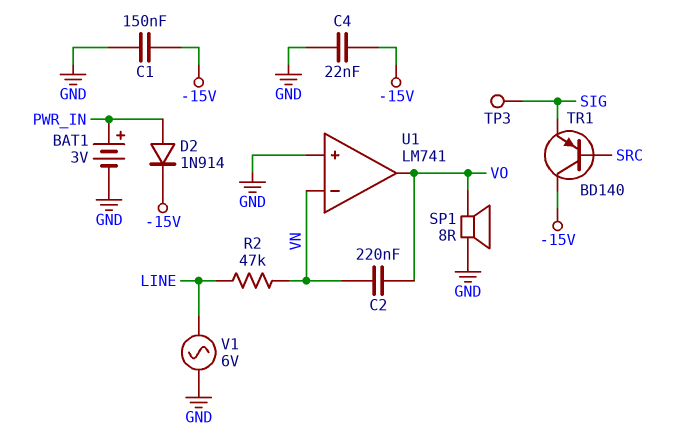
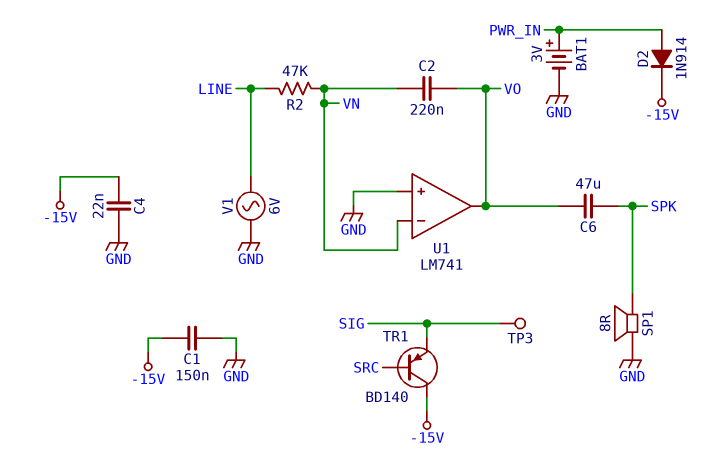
C6: none -> 47uF (SPK, VO)
SP1: speaker 8R (GND, VO) -> speaker 8R (GND, SPK)

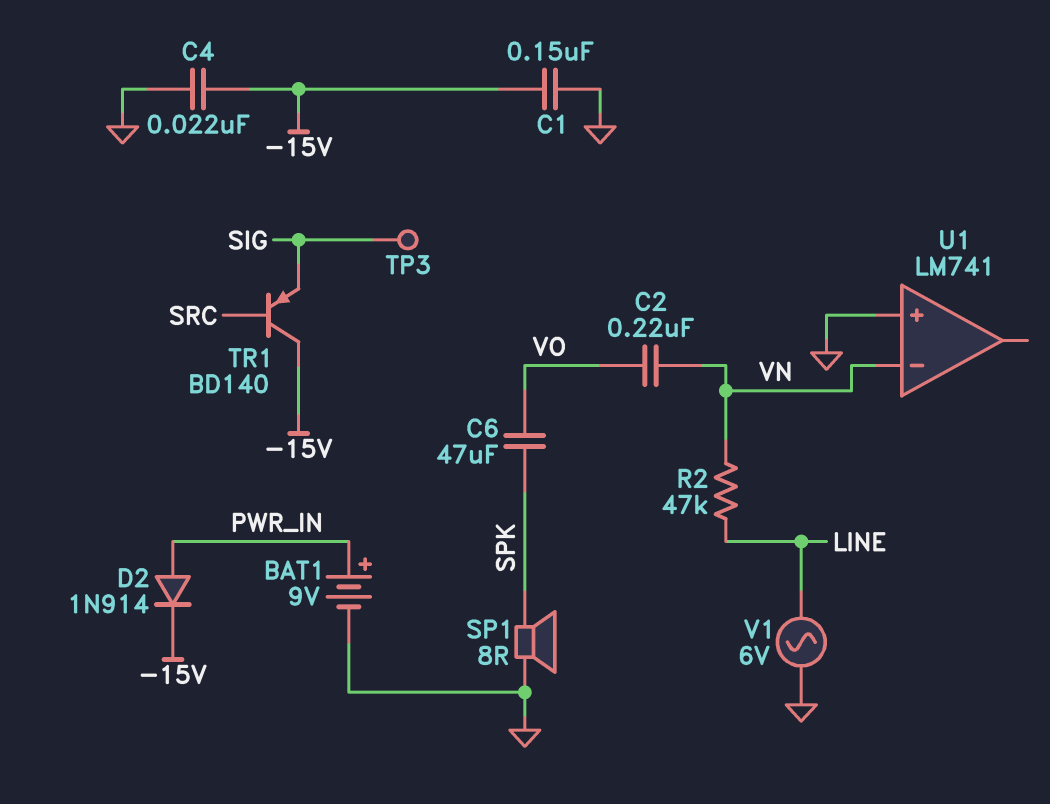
BAT1: 3V (plus PWR_IN, minus GND) -> 9V (plus PWR_IN, minus GND)
U1 pin out: VO -> none

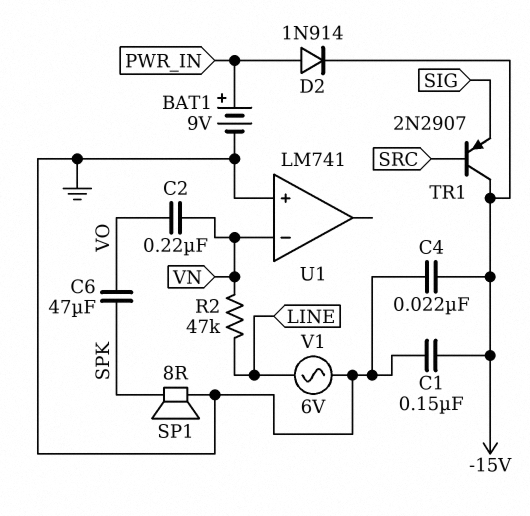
TP3: test point (SIG) -> none
TR1: PNP BD140 (B SRC, C -15V, E SIG) -> PNP 2N2907 (B SRC, C -15V, E SIG)

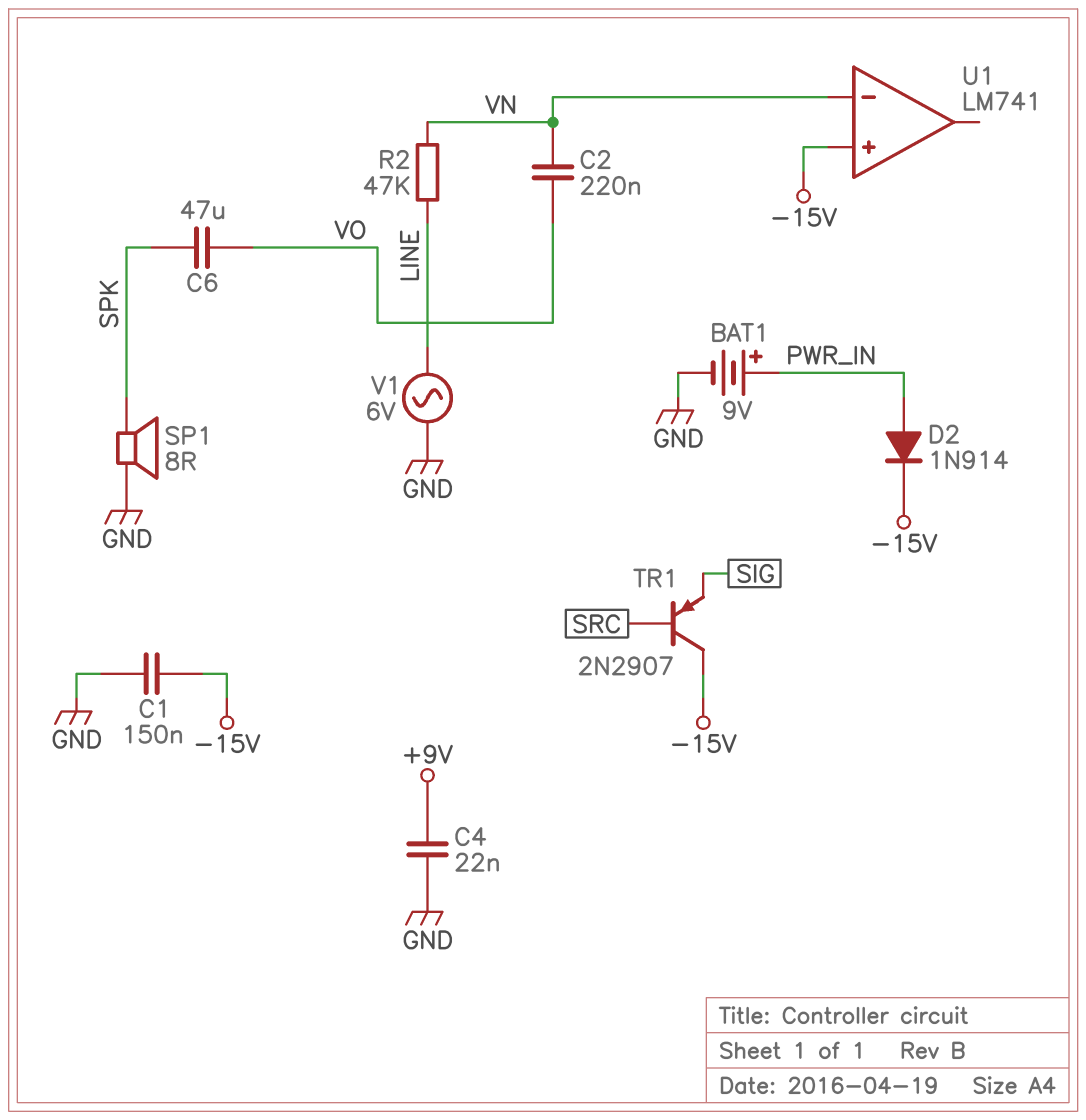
C4: 22nF (-15V, GND) -> 22nF (+9V, GND)
U1 pin in+: GND -> -15V

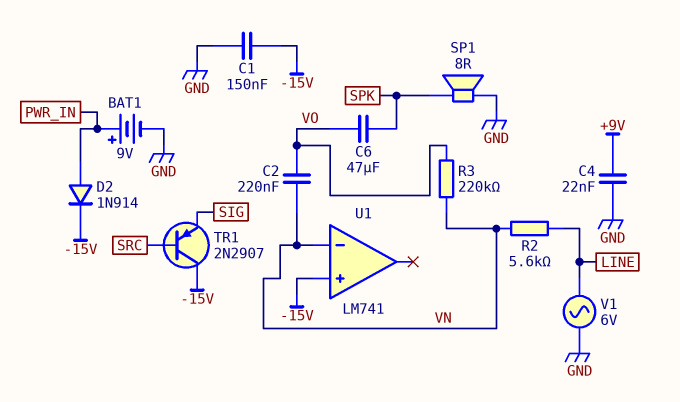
R2: 47k (LINE, VN) -> 5.6k (LINE, VN)
R3: none -> 220k (VN, VO)

